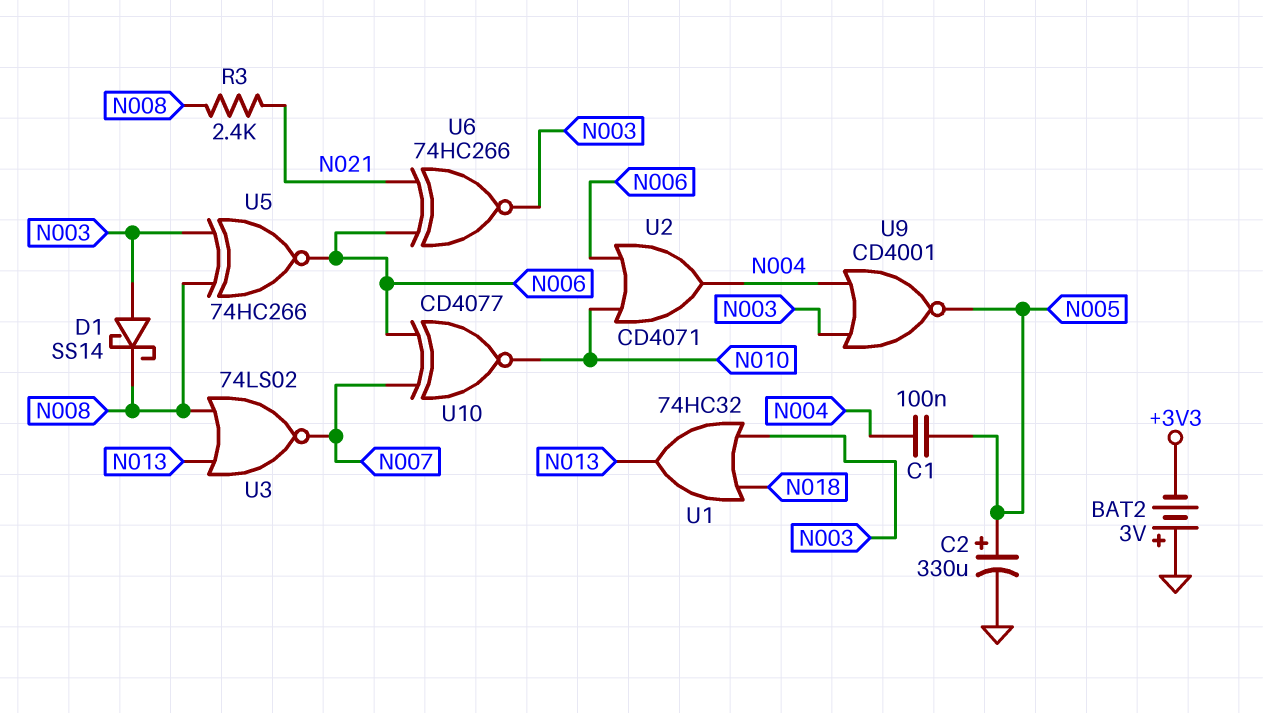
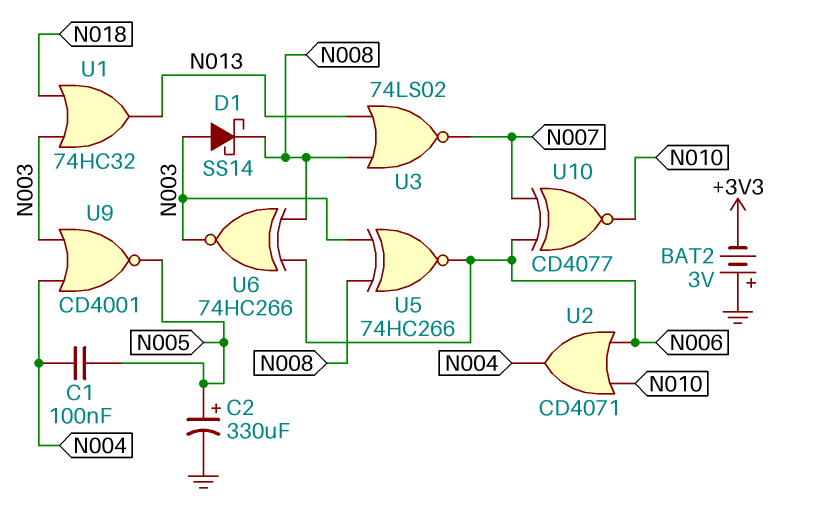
R3: 2.4k (N008, N021) -> none
U6: XNOR 74HC266 (in N006, in N021, out N003) -> XNOR 74HC266 (in N006, in N008, out N003)

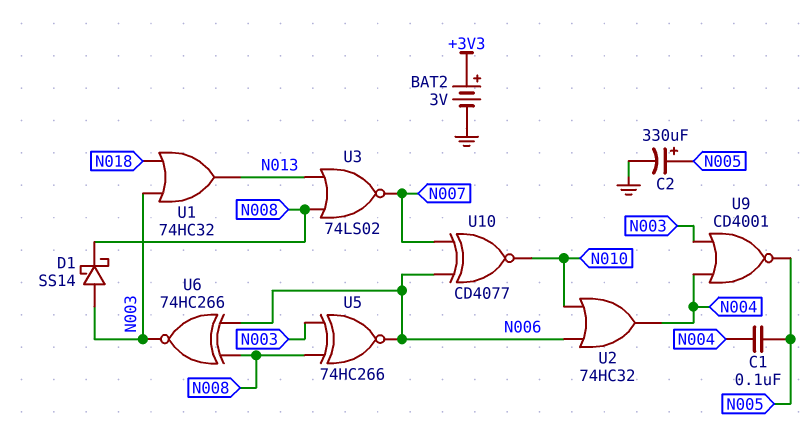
BAT2: 3V (plus GND, minus +3V3) -> 3V (plus +3V3, minus GND)
U2: OR CD4071 (in N006, in N010, out N004) -> OR 74HC32 (in N006, in N010, out N004)

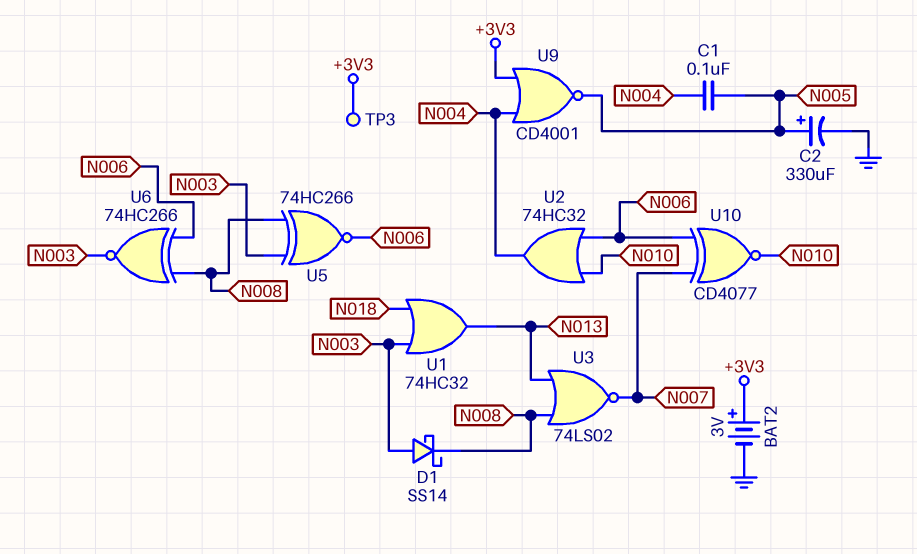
TP3: none -> test point (+3V3)
U9: NOR CD4001 (in N003, in N004, out N005) -> NOR CD4001 (in +3V3, in N004, out N005)

